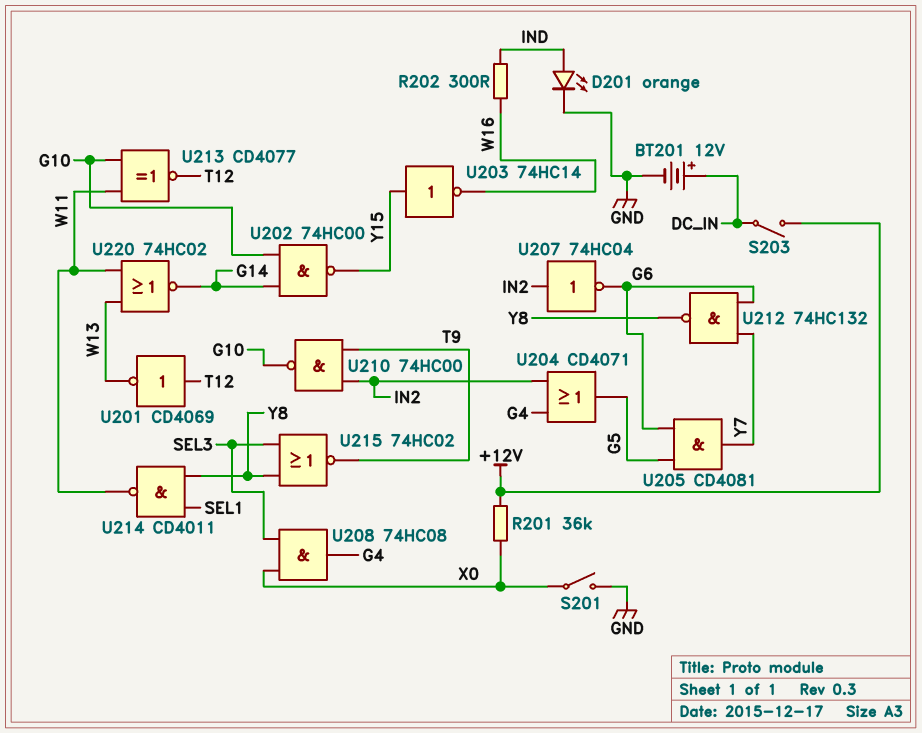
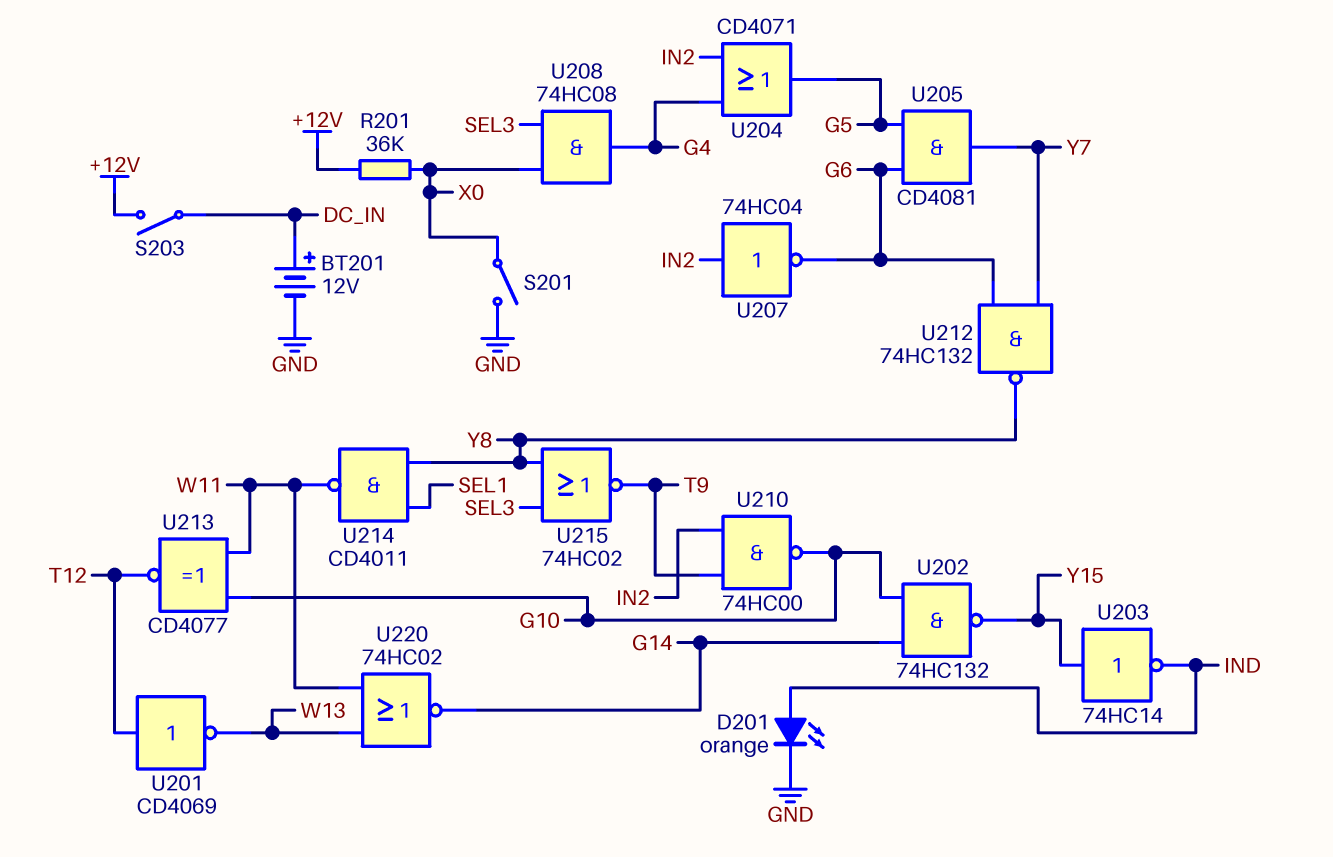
R202: 300 (IND, W16) -> none
U202: NAND 74HC00 (in G10, in G14, out Y15) -> NAND 74HC132 (in G10, in G14, out Y15)
U203: NOT 74HC14 (in Y15, out W16) -> NOT 74HC14 (in Y15, out IND)

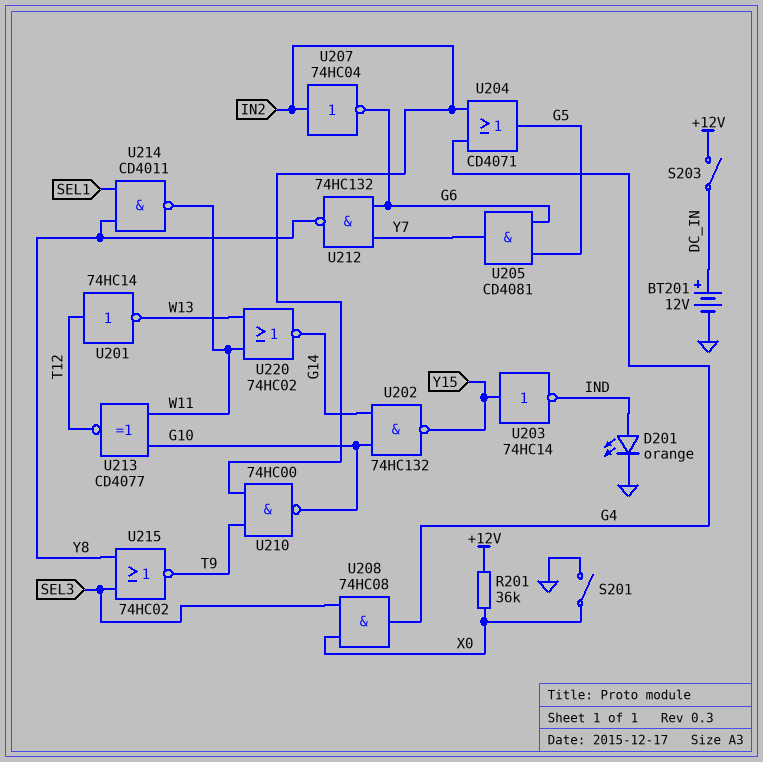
U201: NOT CD4069 (in T12, out W13) -> NOT 74HC14 (in T12, out W13)

